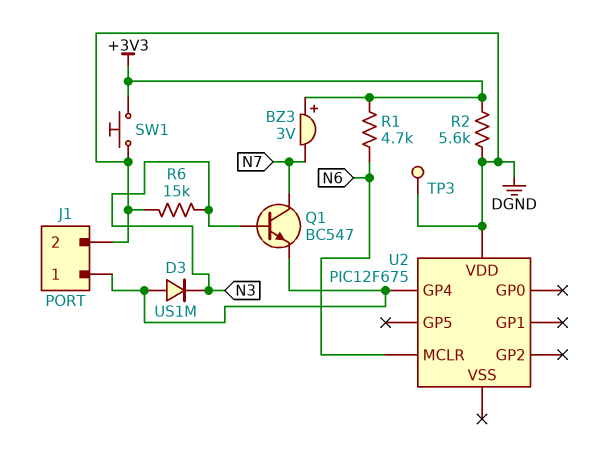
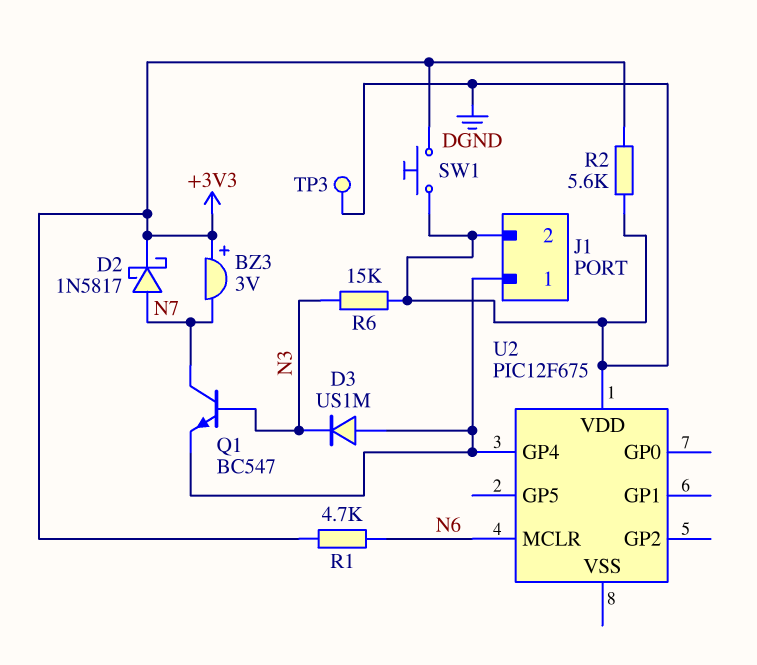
D2: none -> schottky 1N5817 (A N7, K +3V3)

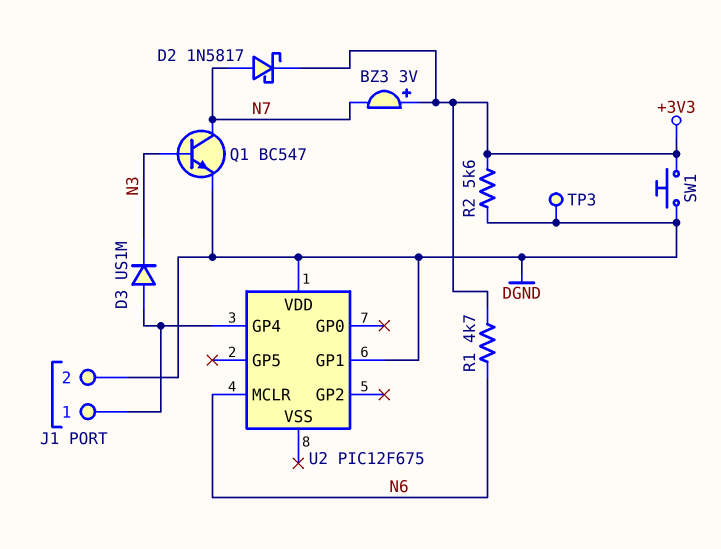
Q1: NPN BC547 (B N3, C N7, E J1/1) -> NPN BC547 (B N3, C N7, E DGND)
R6: 15k (DGND, N3) -> none
U2 pin GP1: none -> DGND

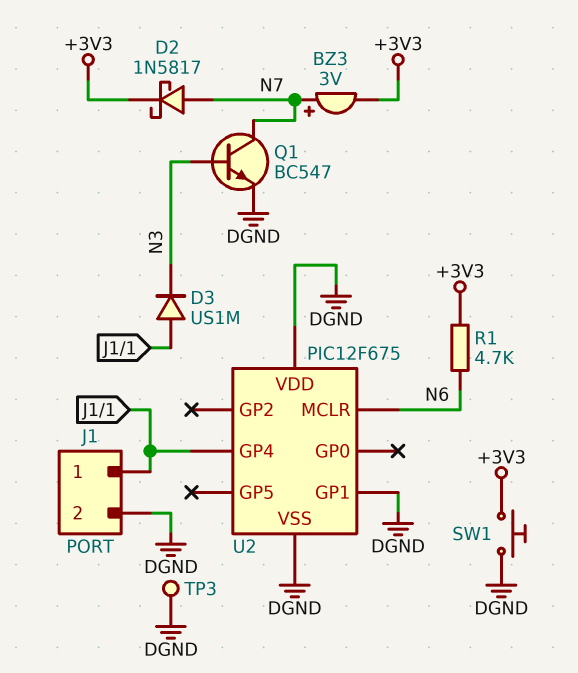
BZ3: buzzer 3V (plus +3V3, minus N7) -> buzzer 3V (plus N7, minus +3V3)
R2: 5.6k (+3V3, DGND) -> none
U2 pin VSS: none -> DGND

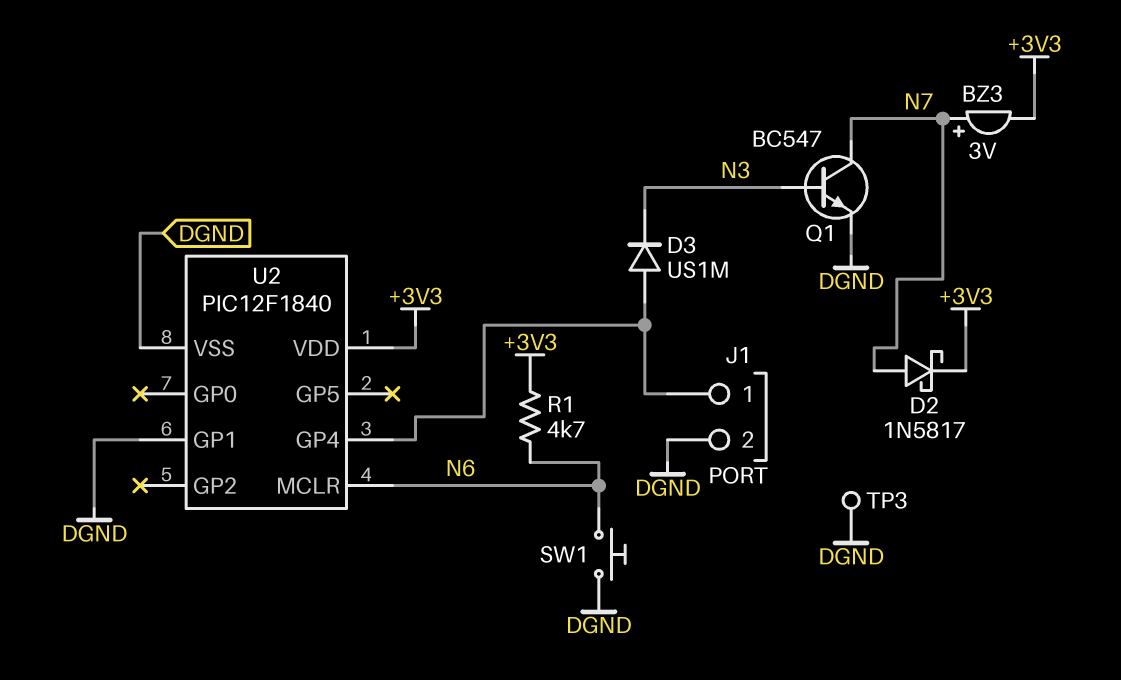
SW1: button (+3V3, DGND) -> button (DGND, N6)
U2: PIC12F675 -> PIC12F1840
U2 pin VDD: DGND -> +3V3

